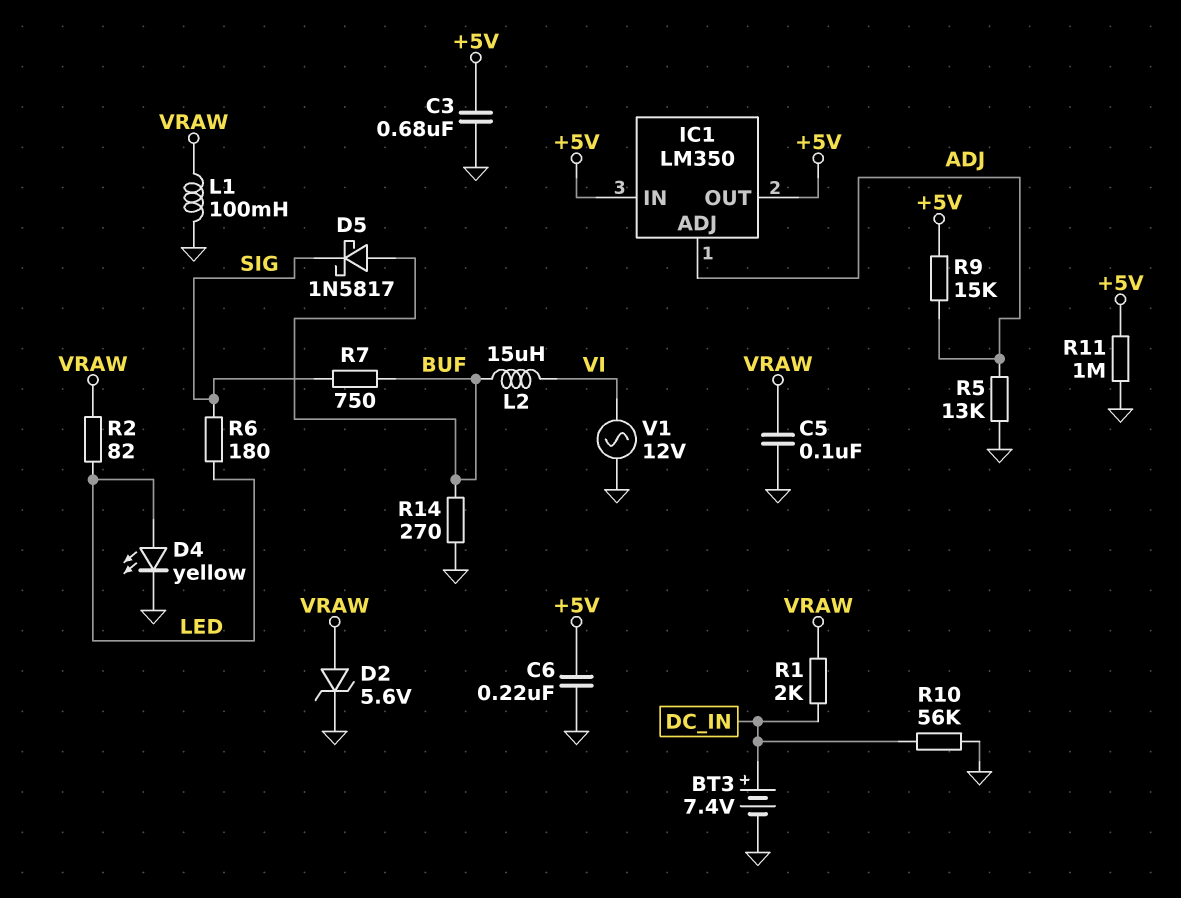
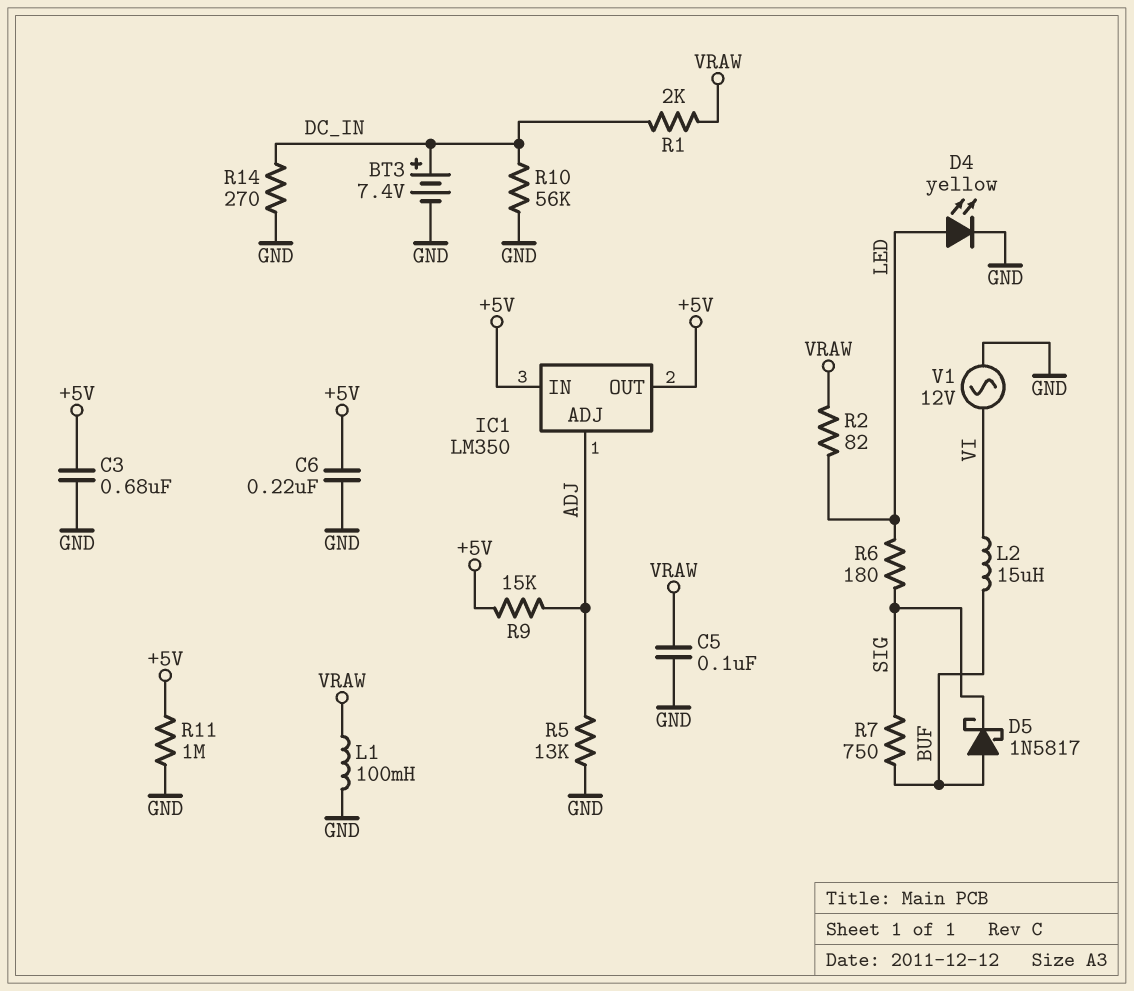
D2: zener 5.6V (A VRAW, K GND) -> none
R14: 270 (BUF, GND) -> 270 (DC_IN, GND)

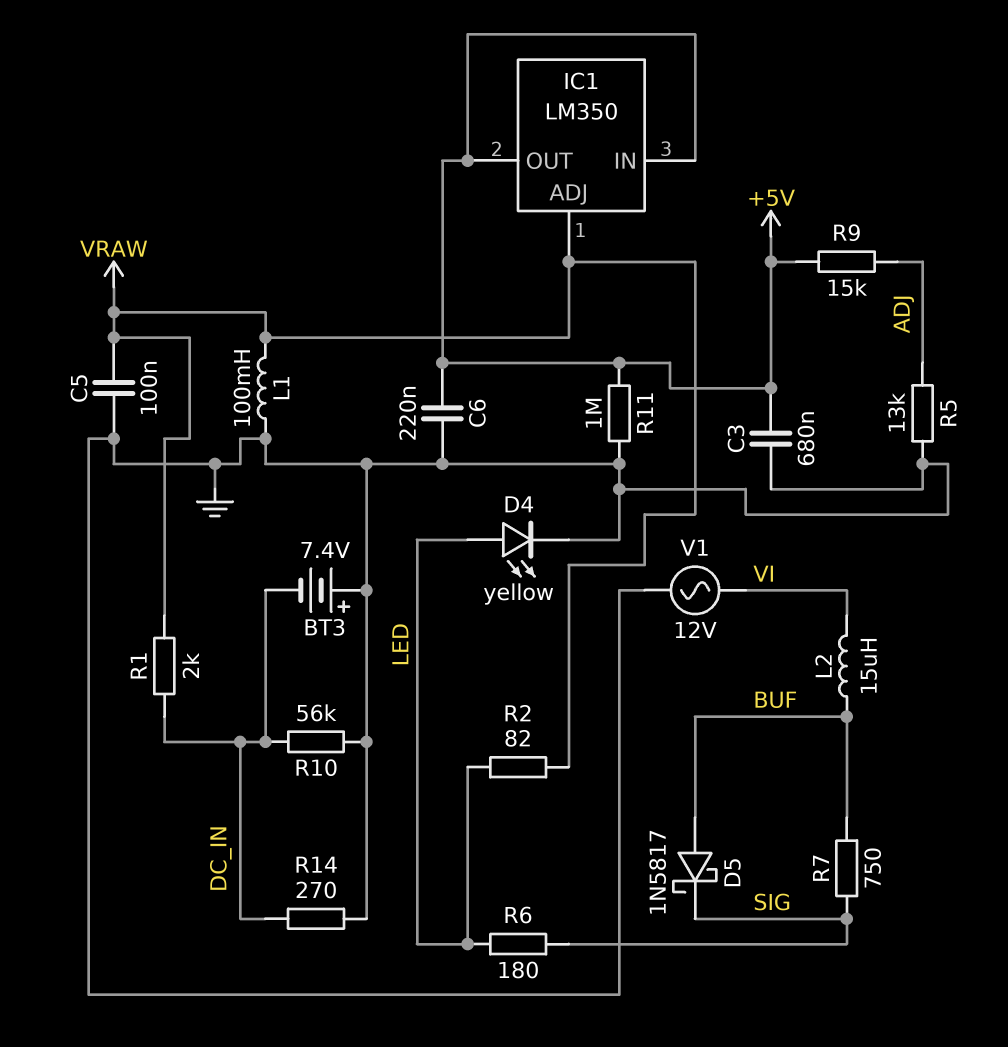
BT3: 7.4V (plus DC_IN, minus GND) -> 7.4V (plus GND, minus DC_IN)
IC1 pin ADJ: ADJ -> VRAW

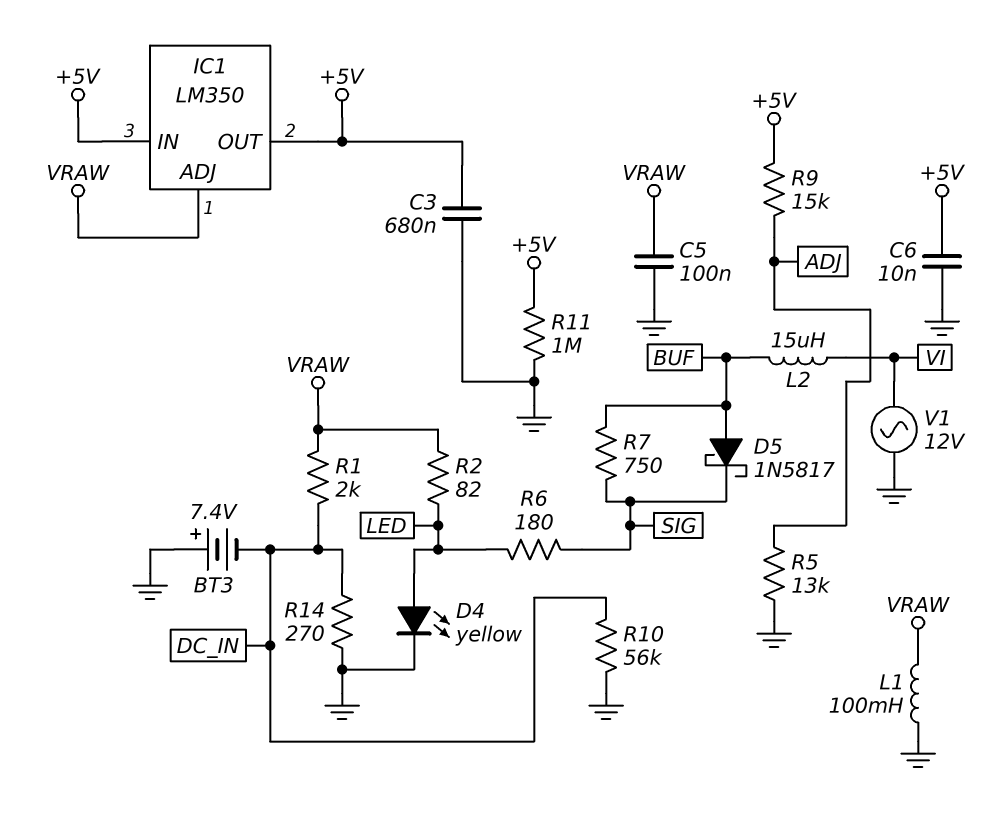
C6: 220nF (+5V, GND) -> 10nF (+5V, GND)

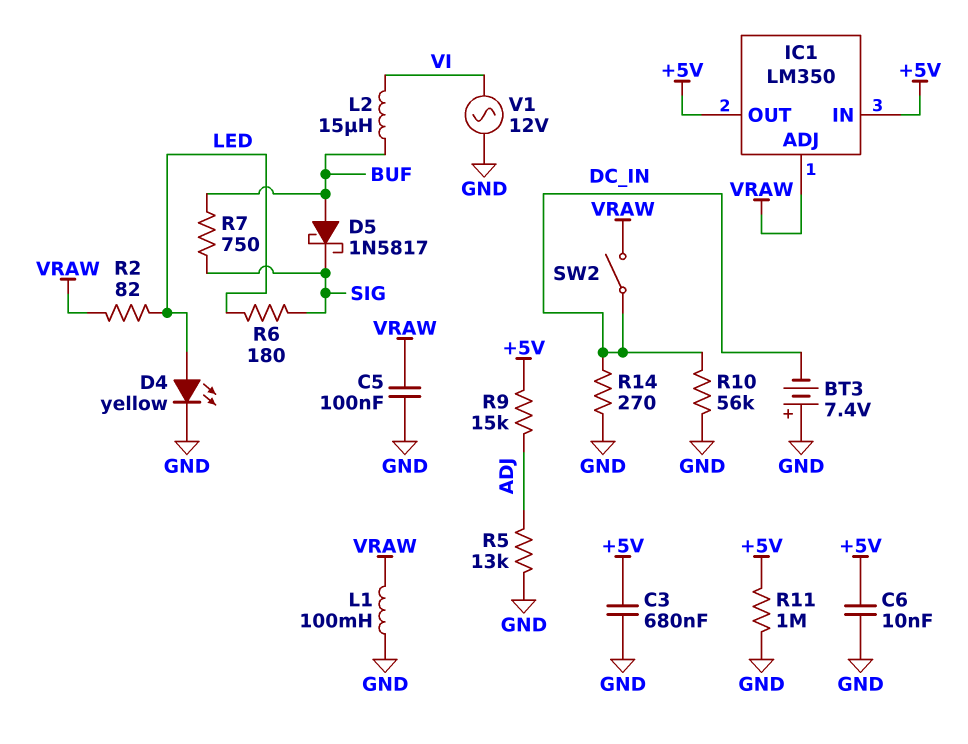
R1: 2k (DC_IN, VRAW) -> none
SW2: none -> switch (DC_IN, VRAW)

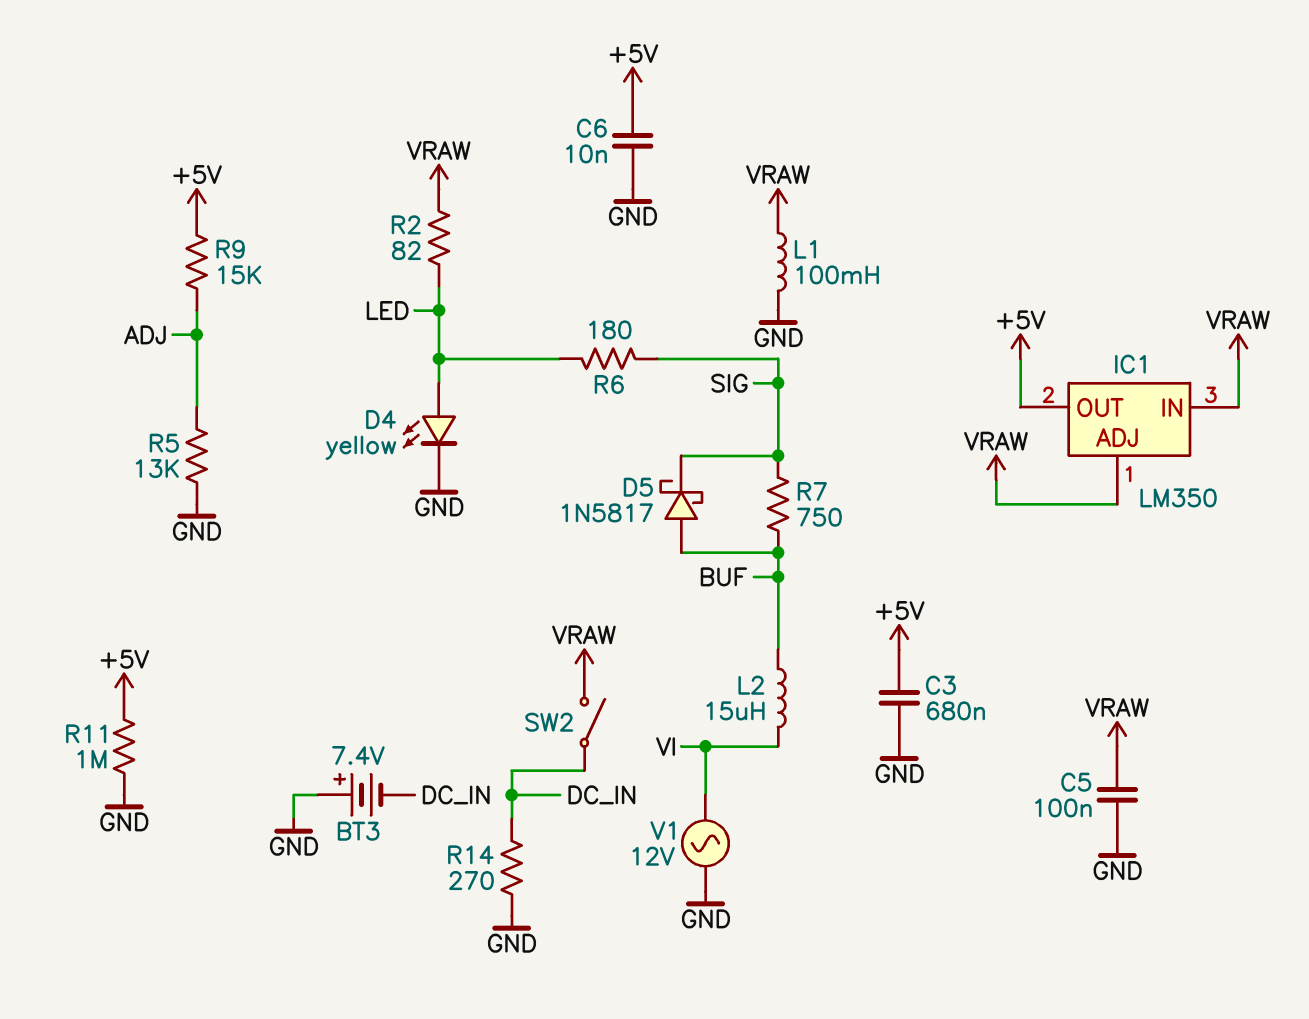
IC1 pin IN: +5V -> VRAW
R10: 56k (DC_IN, GND) -> none

